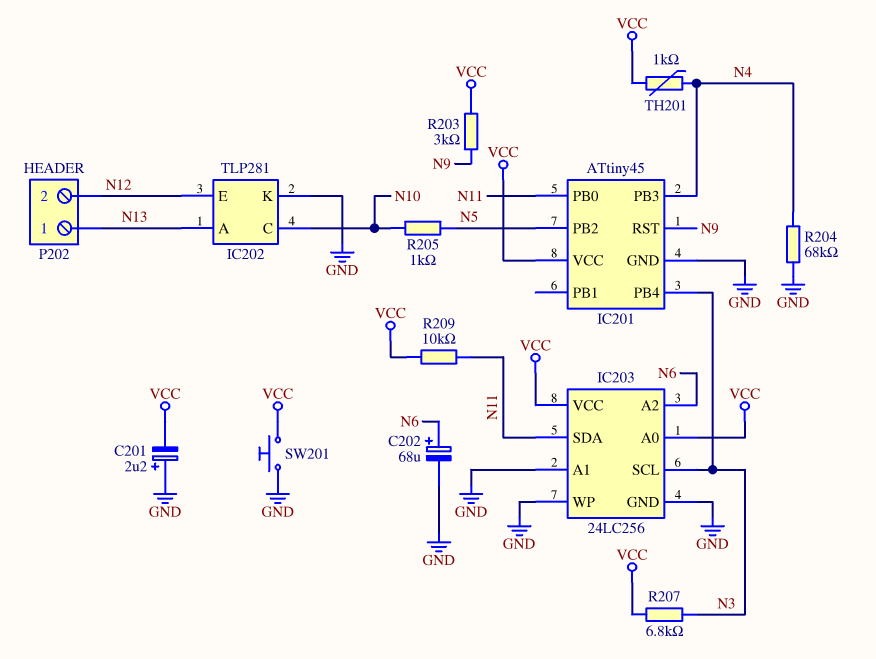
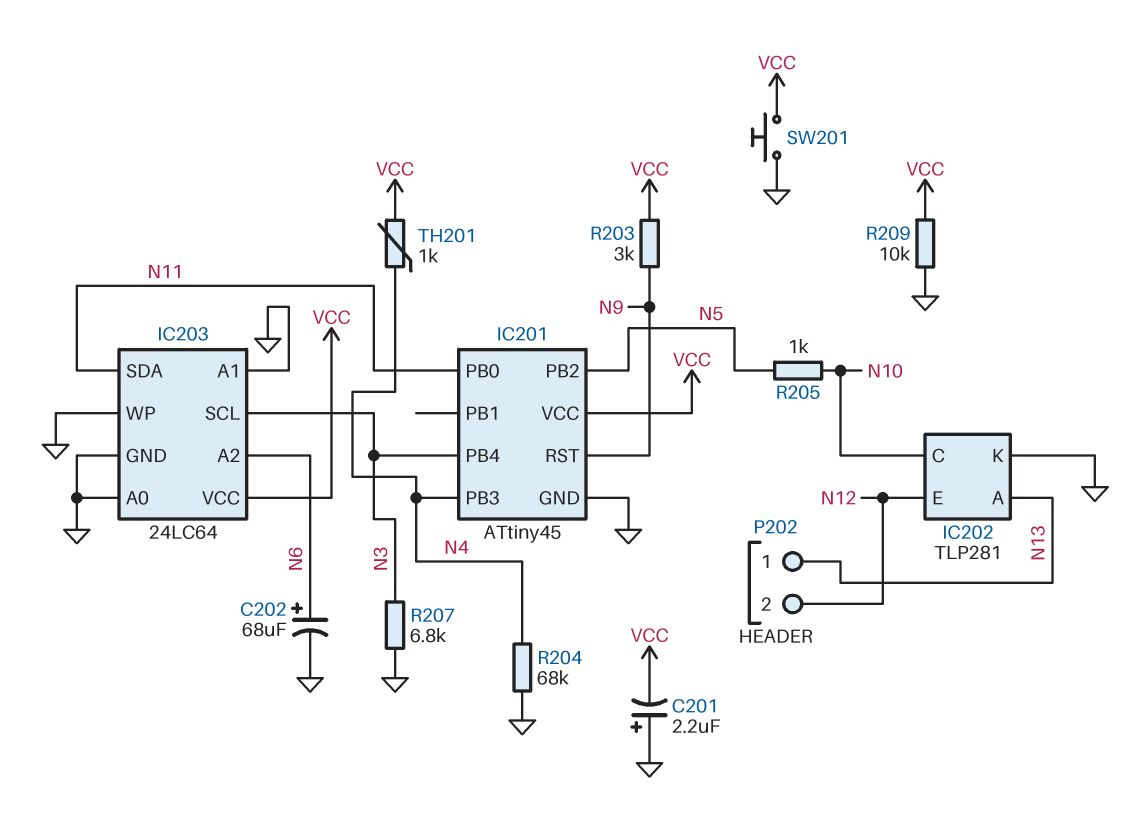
IC203: 24LC256 -> 24LC64
IC203 pin A0: VCC -> GND
R207: 6.8k (N3, VCC) -> 6.8k (GND, N3)
R209: 10k (N11, VCC) -> 10k (GND, VCC)

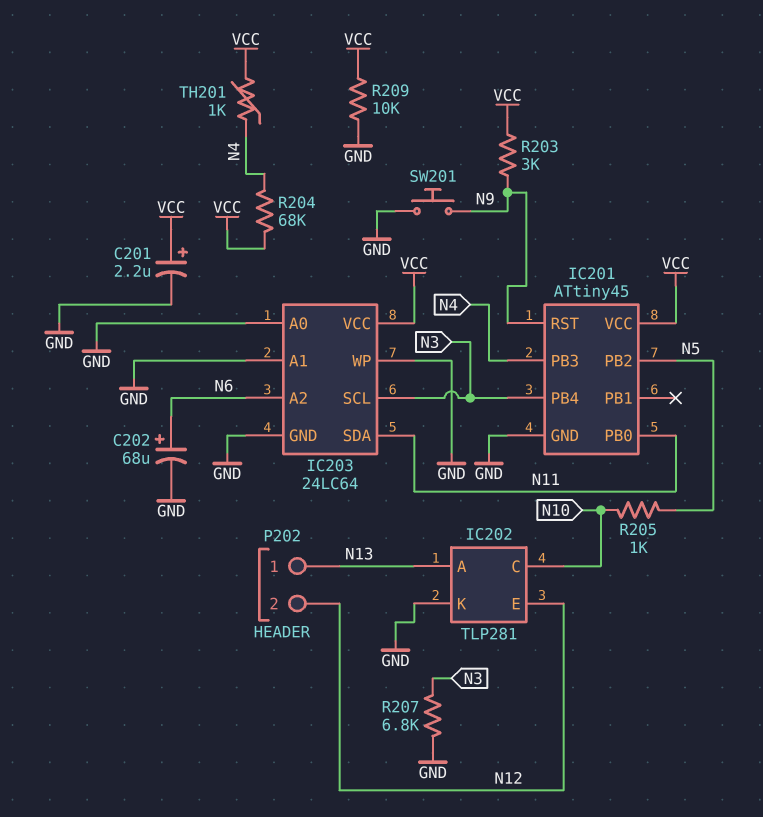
C201: 2.2uF (plus GND, minus VCC) -> 2.2uF (plus VCC, minus GND)
R204: 68k (GND, N4) -> 68k (N4, VCC)
SW201: button (GND, VCC) -> button (GND, N9)

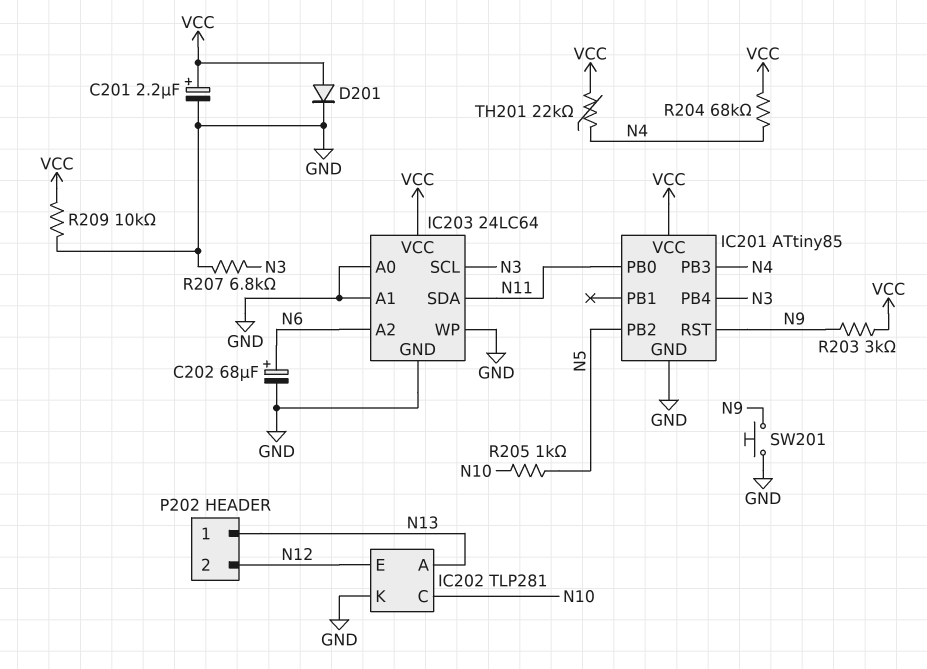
D201: none -> diode (A VCC, K GND)
IC201: ATtiny45 -> ATtiny85
TH201: 1k (N4, VCC) -> 22k (N4, VCC)

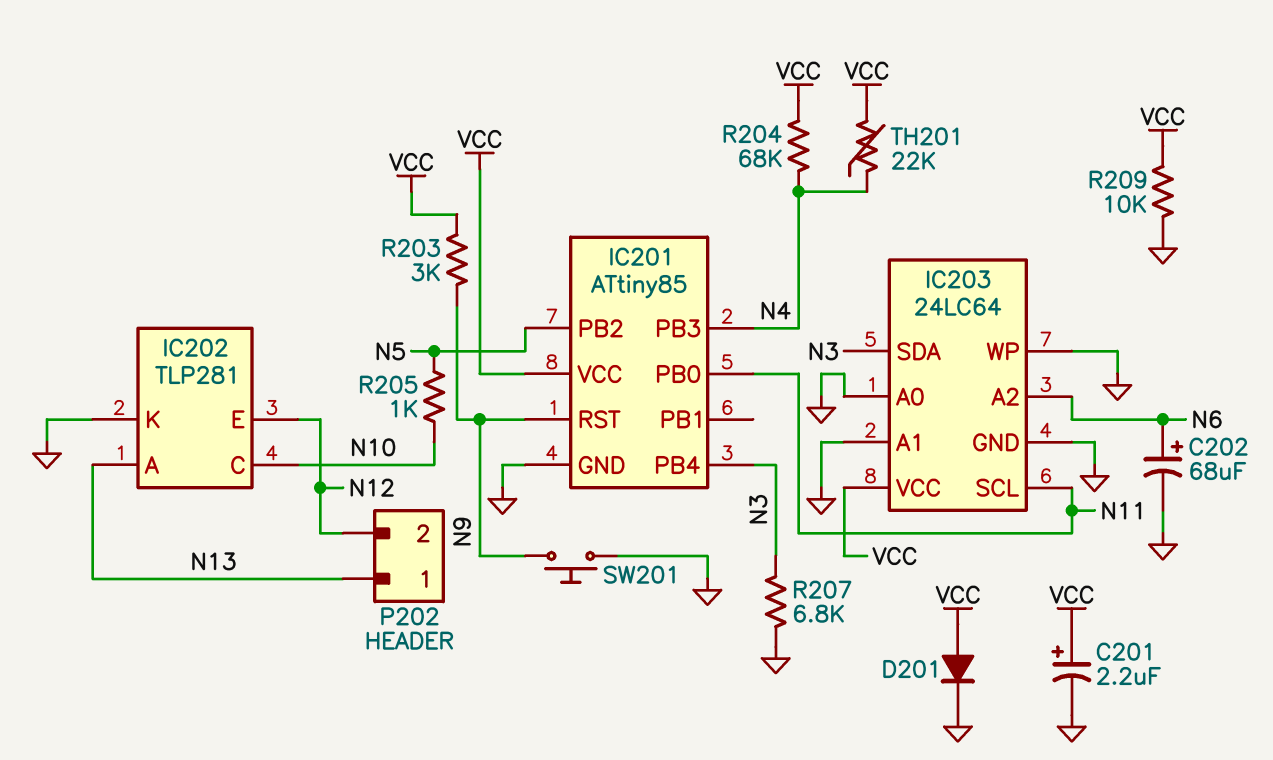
IC203 pin SCL: N3 -> N11
IC203 pin SDA: N11 -> N3

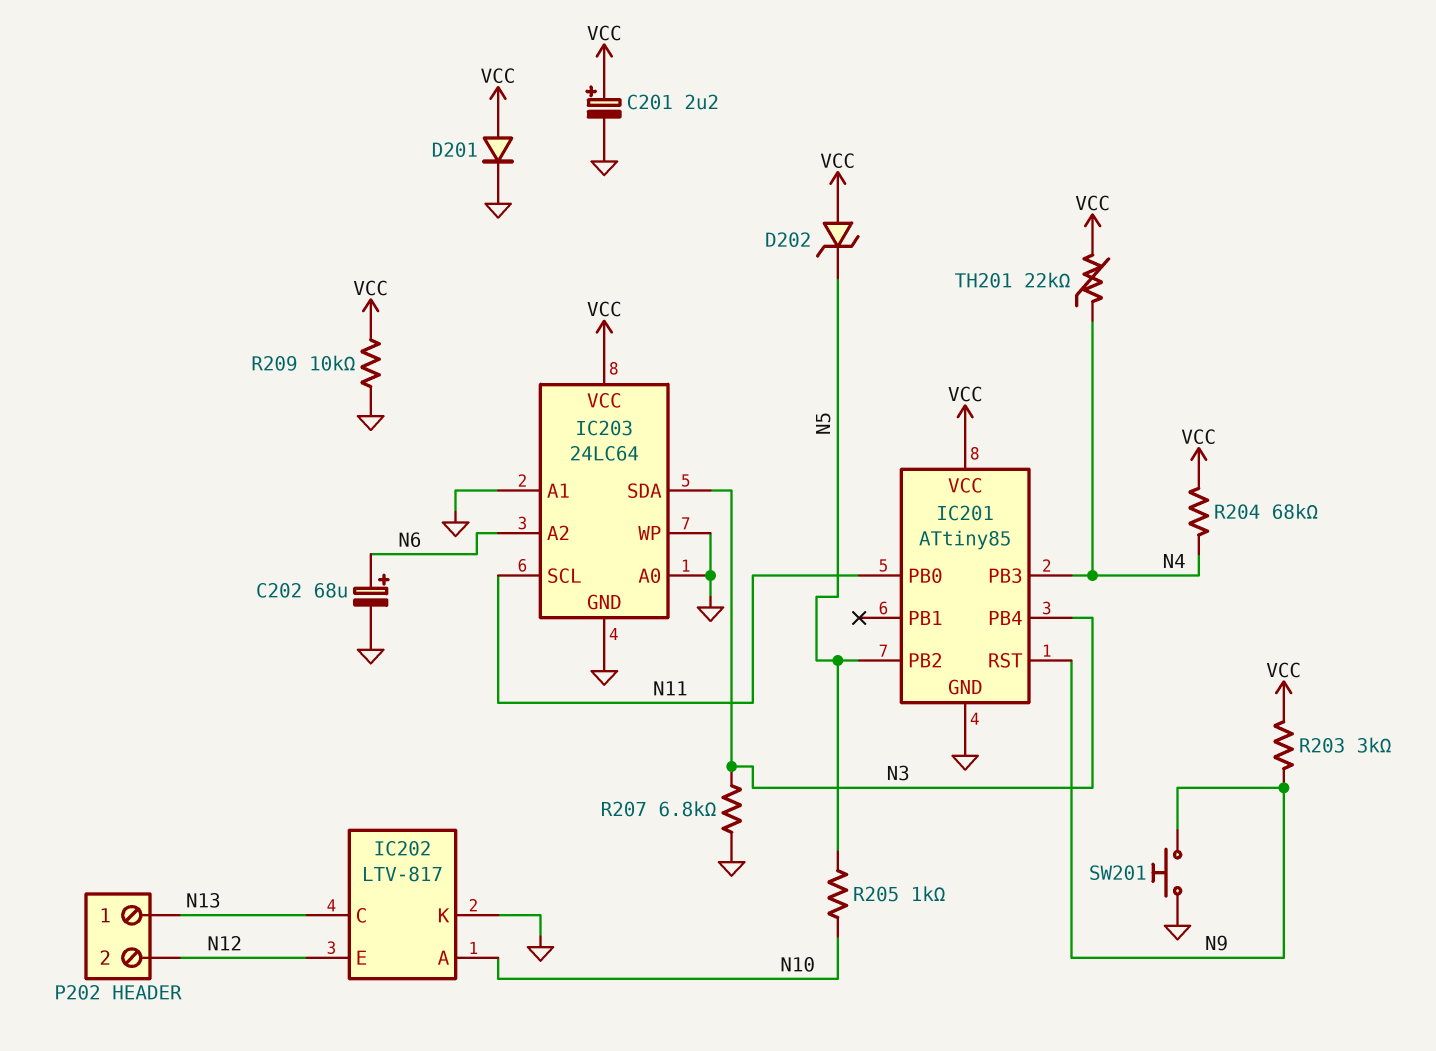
D202: none -> zener (A VCC, K N5)
IC202: TLP281 -> LTV-817
IC202 pin A: N13 -> N10
IC202 pin C: N10 -> N13

